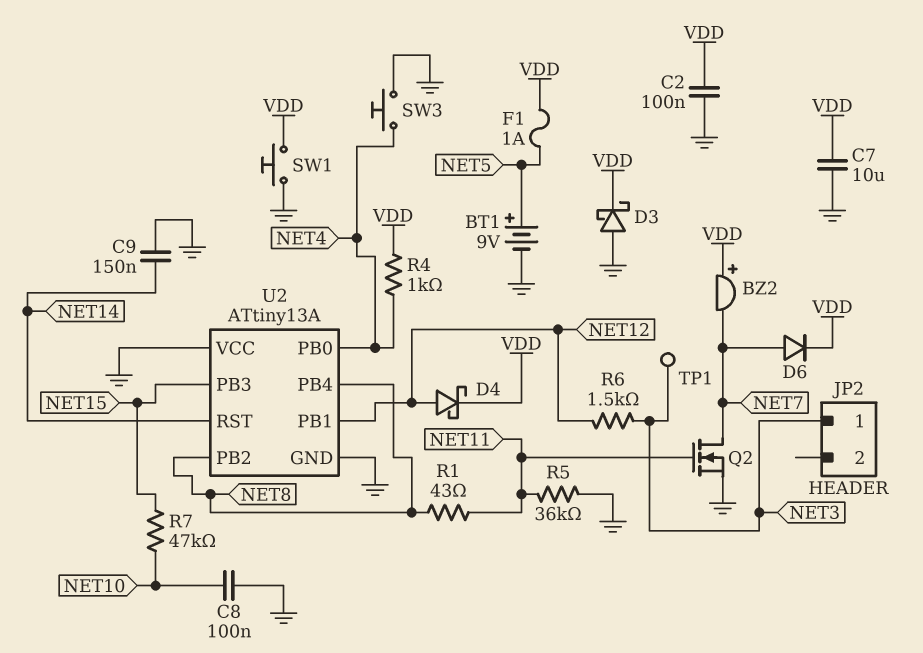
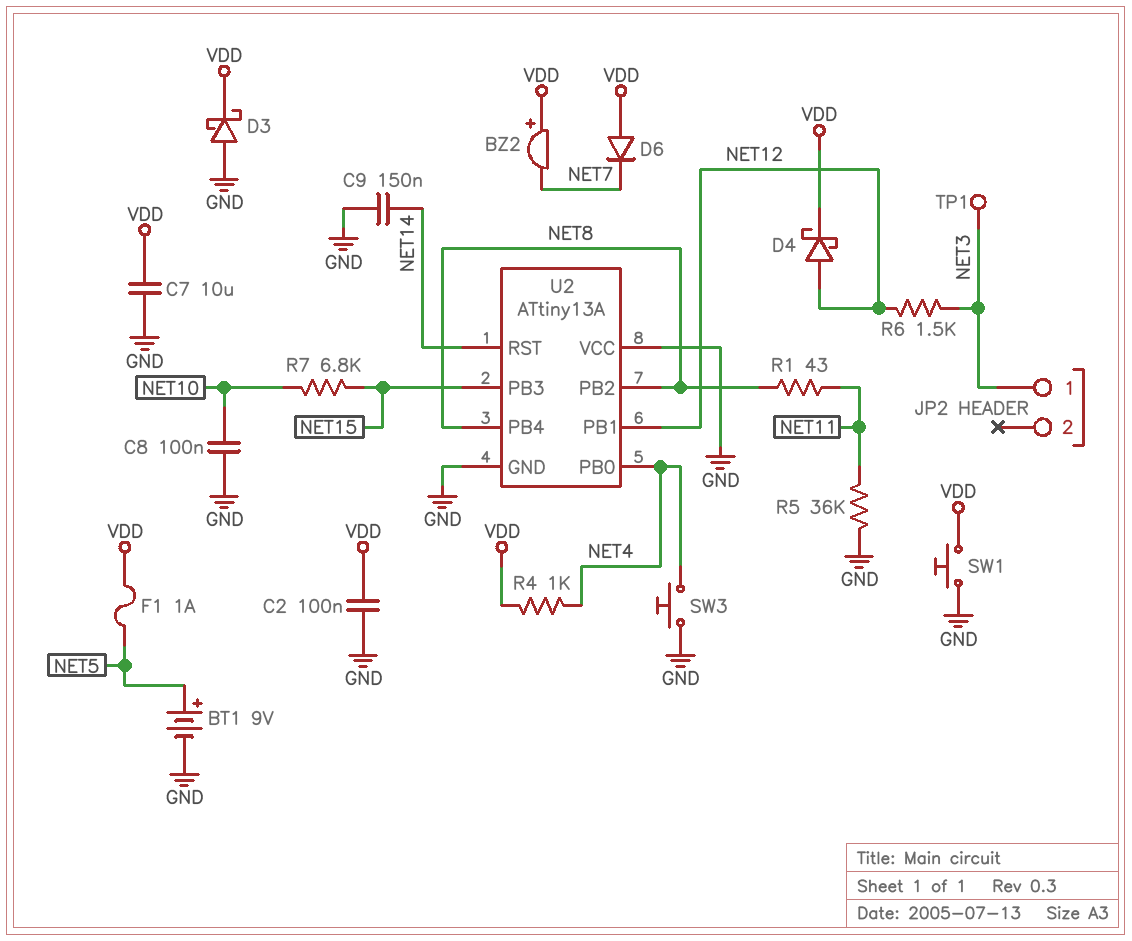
D6: diode (A NET7, K VDD) -> diode (A VDD, K NET7)
Q2: NMOS (G NET11, D NET7, S GND) -> none
R7: 47k (NET10, NET15) -> 6.8k (NET10, NET15)

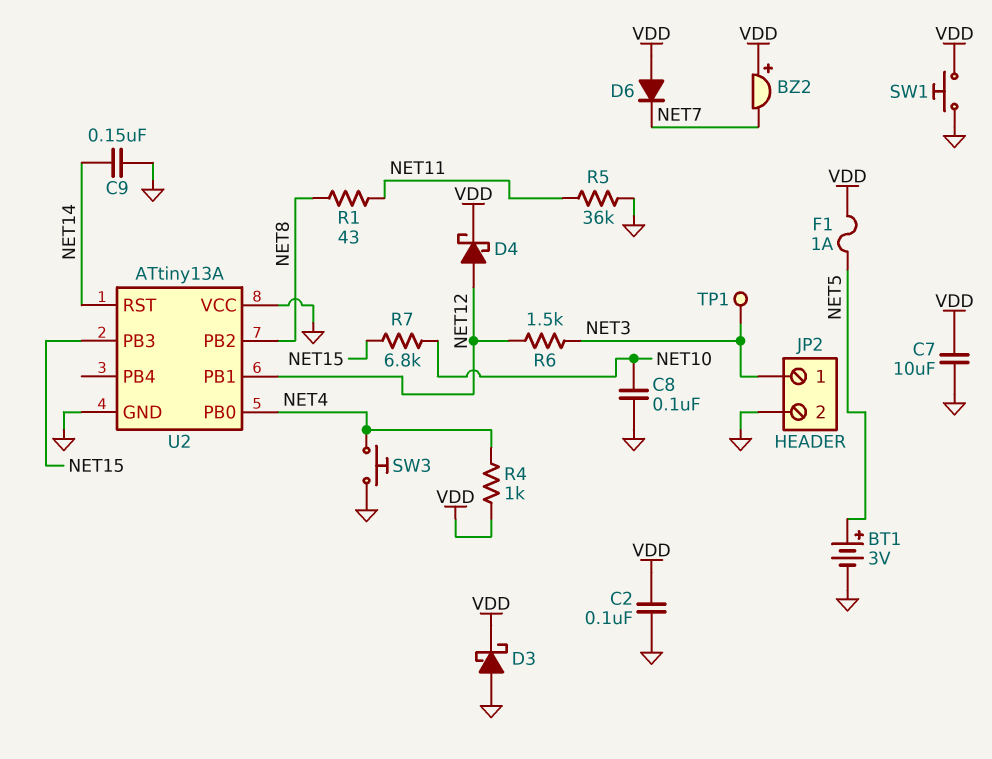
BT1: 9V (plus NET5, minus GND) -> 3V (plus NET5, minus GND)
JP2 pin 2: none -> GND
U2 pin PB4: NET8 -> none

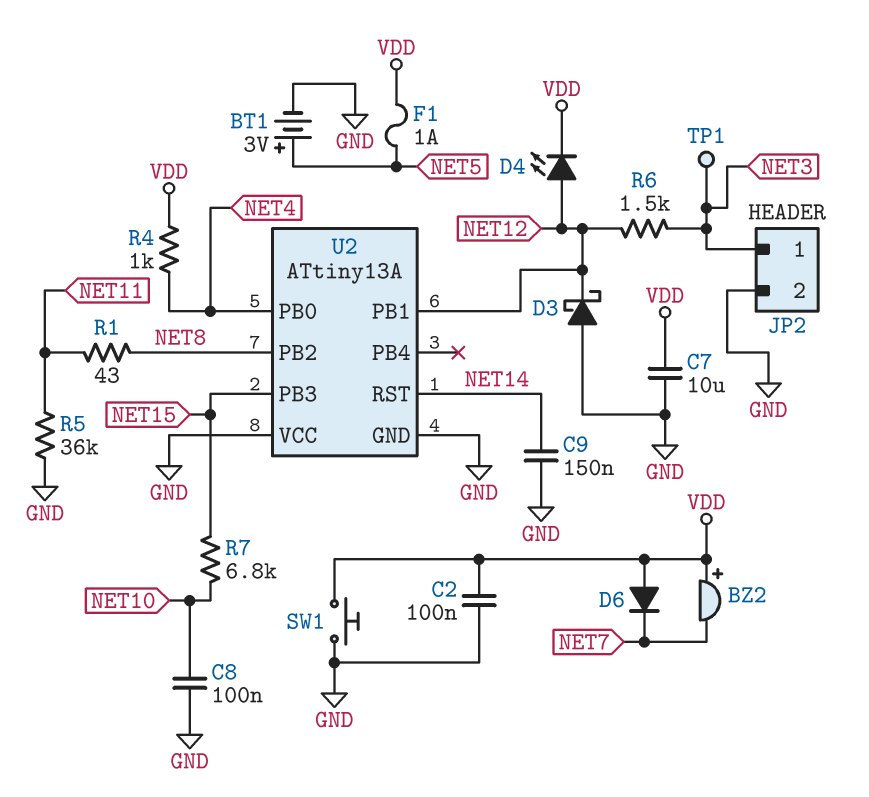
D3: schottky (A GND, K VDD) -> schottky (A GND, K NET12)
D4: schottky (A NET12, K VDD) -> LED (A NET12, K VDD)
SW3: button (GND, NET4) -> none

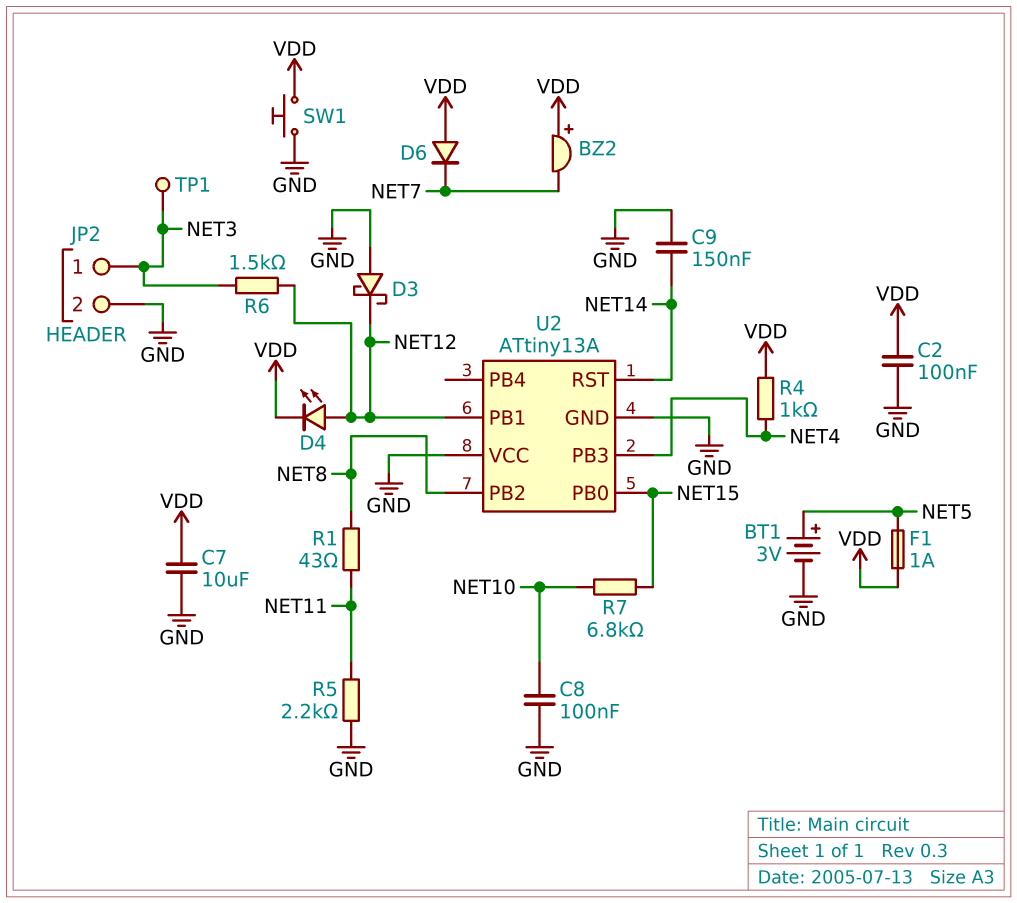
R5: 36k (GND, NET11) -> 2.2k (GND, NET11)
U2 pin PB0: NET4 -> NET15
U2 pin PB3: NET15 -> NET4

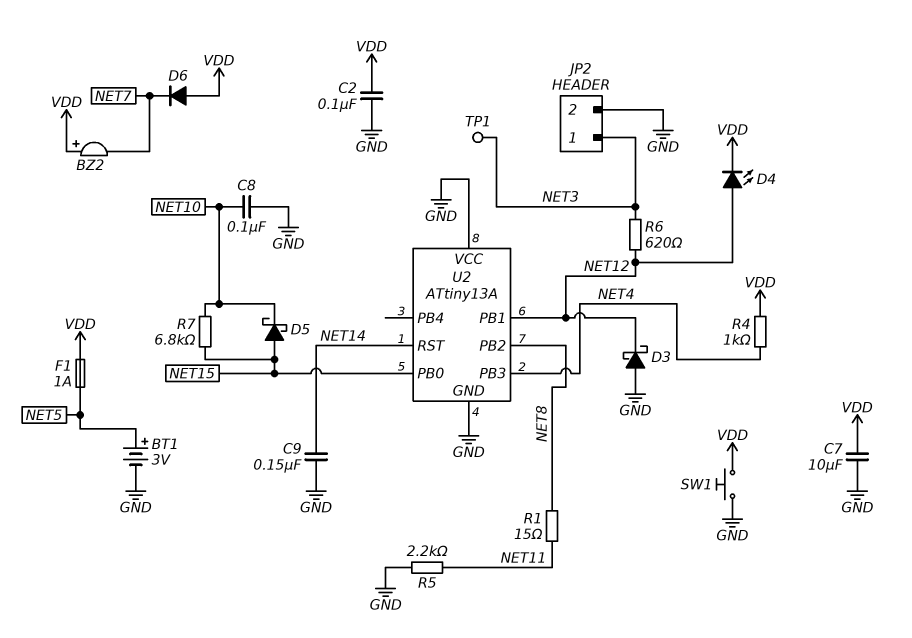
D5: none -> schottky (A NET15, K NET10)
R1: 43 (NET8, NET11) -> 15 (NET8, NET11)
R6: 1.5k (NET3, NET12) -> 620 (NET3, NET12)

